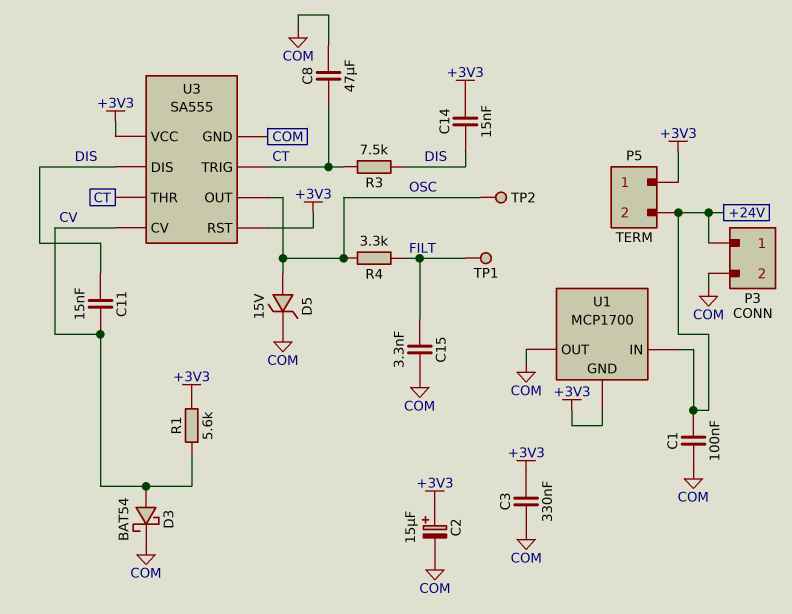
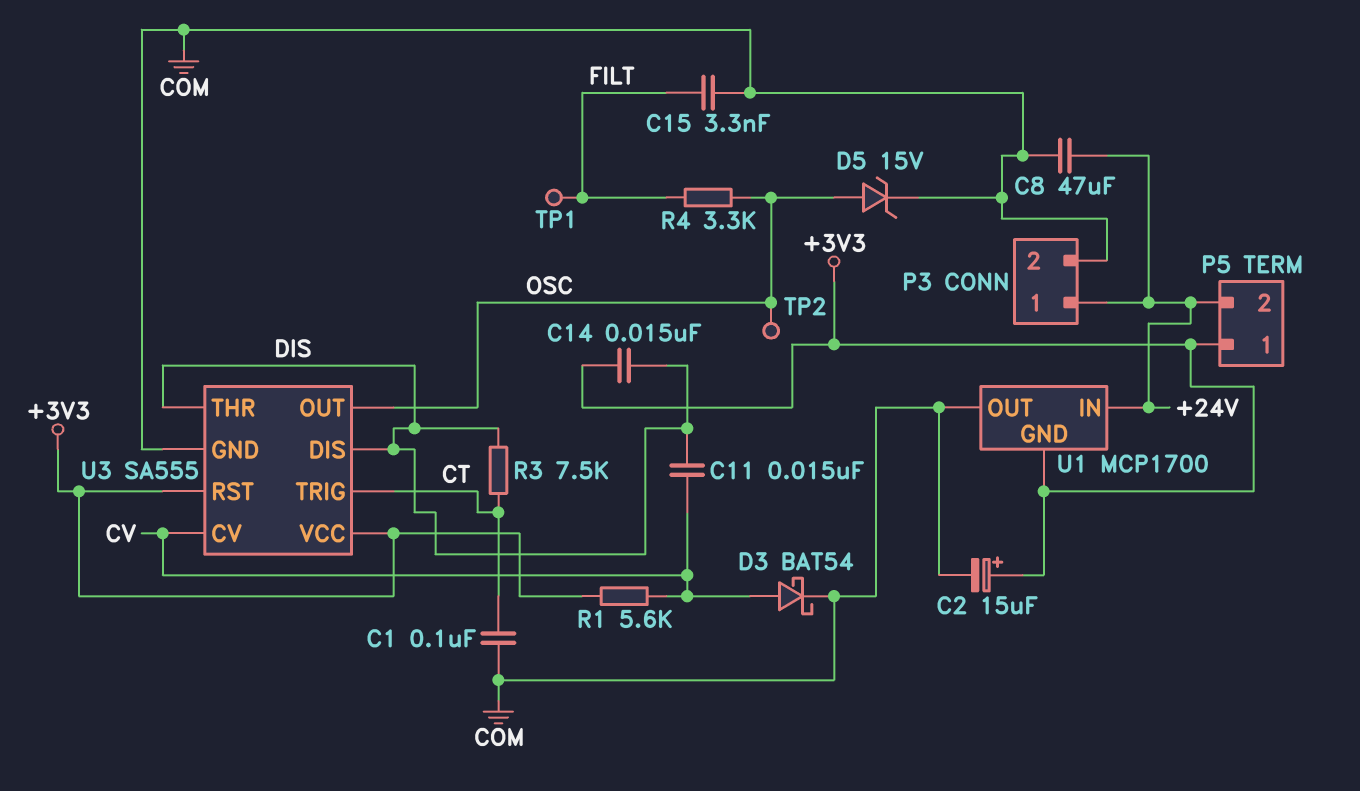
C1: 100nF (+24V, COM) -> 100nF (COM, CT)
C3: 330nF (+3V3, COM) -> none
C8: 47uF (COM, CT) -> 47uF (+24V, COM)
U3 pin THR: CT -> DIS

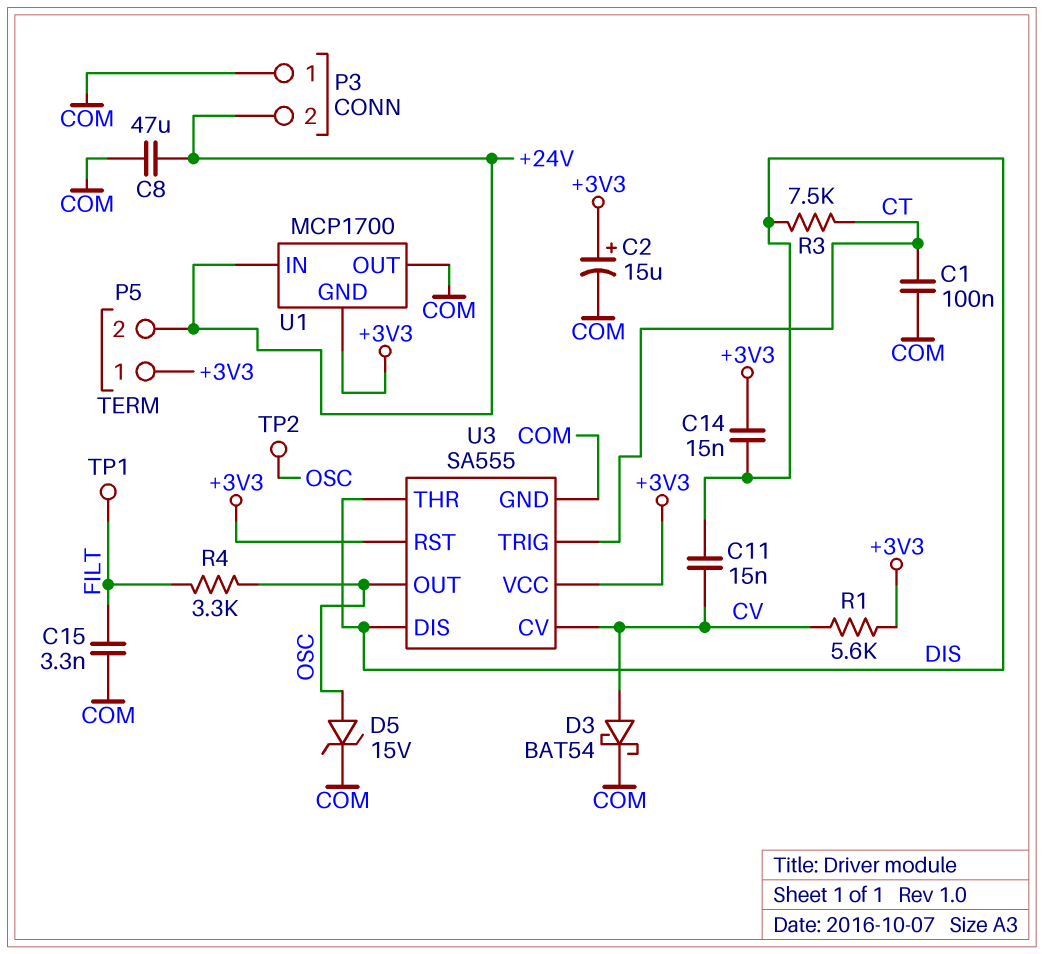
P3 pin 1: +24V -> COM
P3 pin 2: COM -> +24V

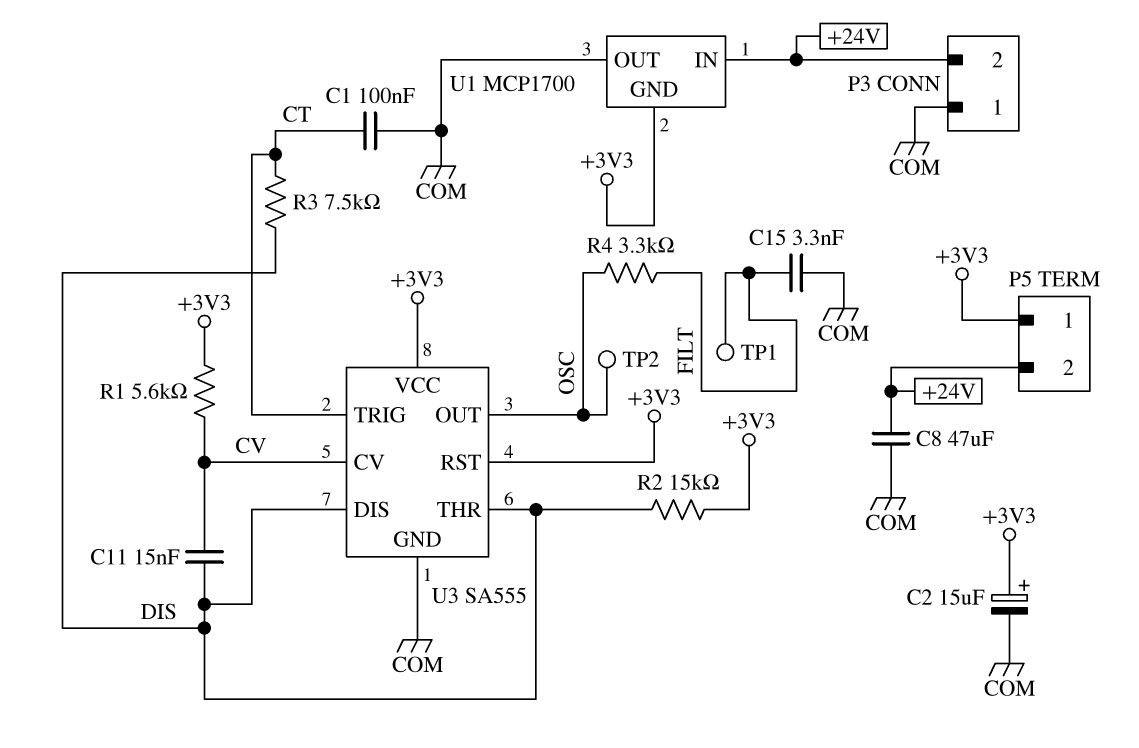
C14: 15nF (+3V3, DIS) -> none
D3: schottky BAT54 (A CV, K COM) -> none
D5: zener 15V (A OSC, K COM) -> none
R2: none -> 15k (+3V3, DIS)

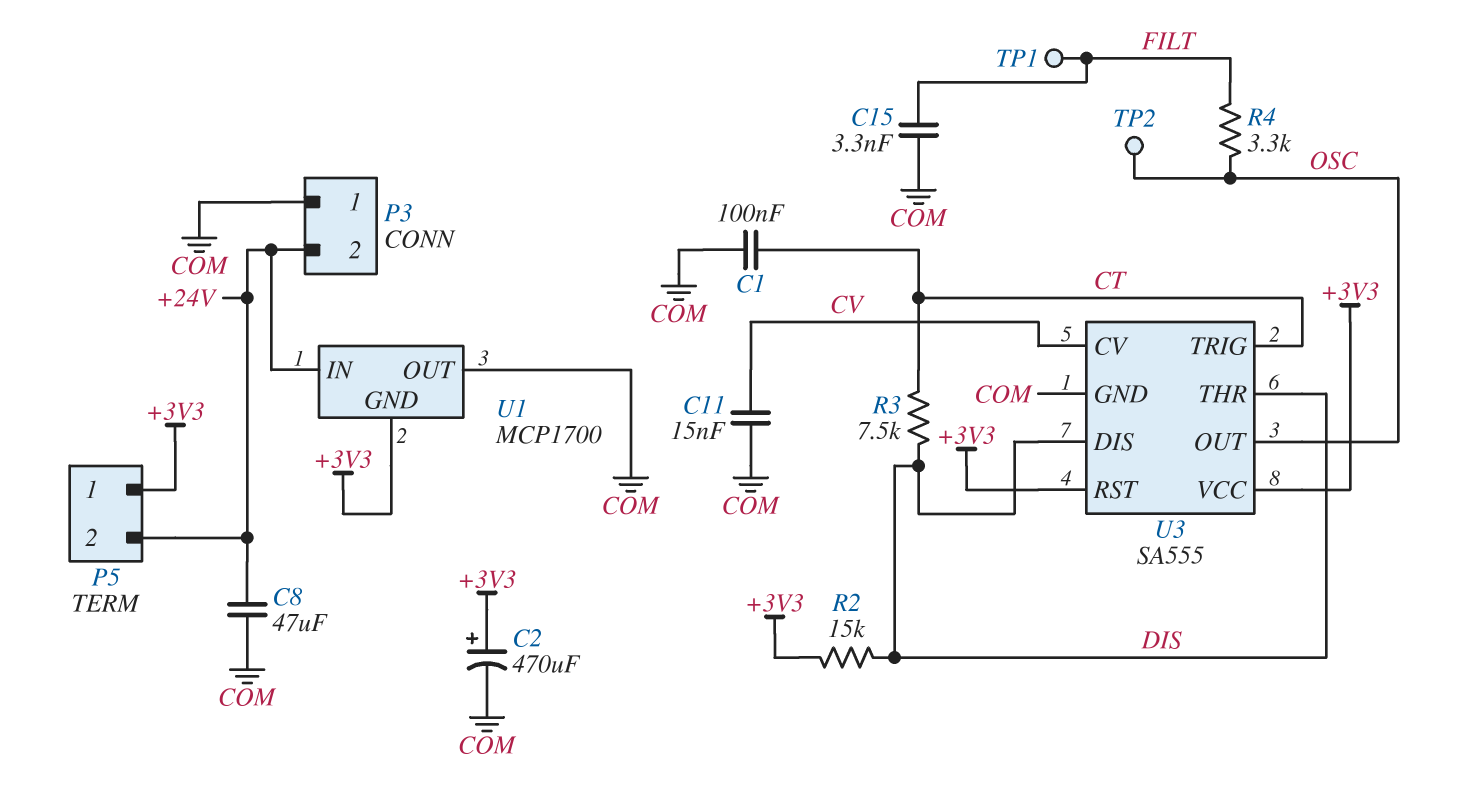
C2: 15uF (plus +3V3, minus COM) -> 470uF (plus +3V3, minus COM)
C11: 15nF (CV, DIS) -> 15nF (COM, CV)
R1: 5.6k (+3V3, CV) -> none

